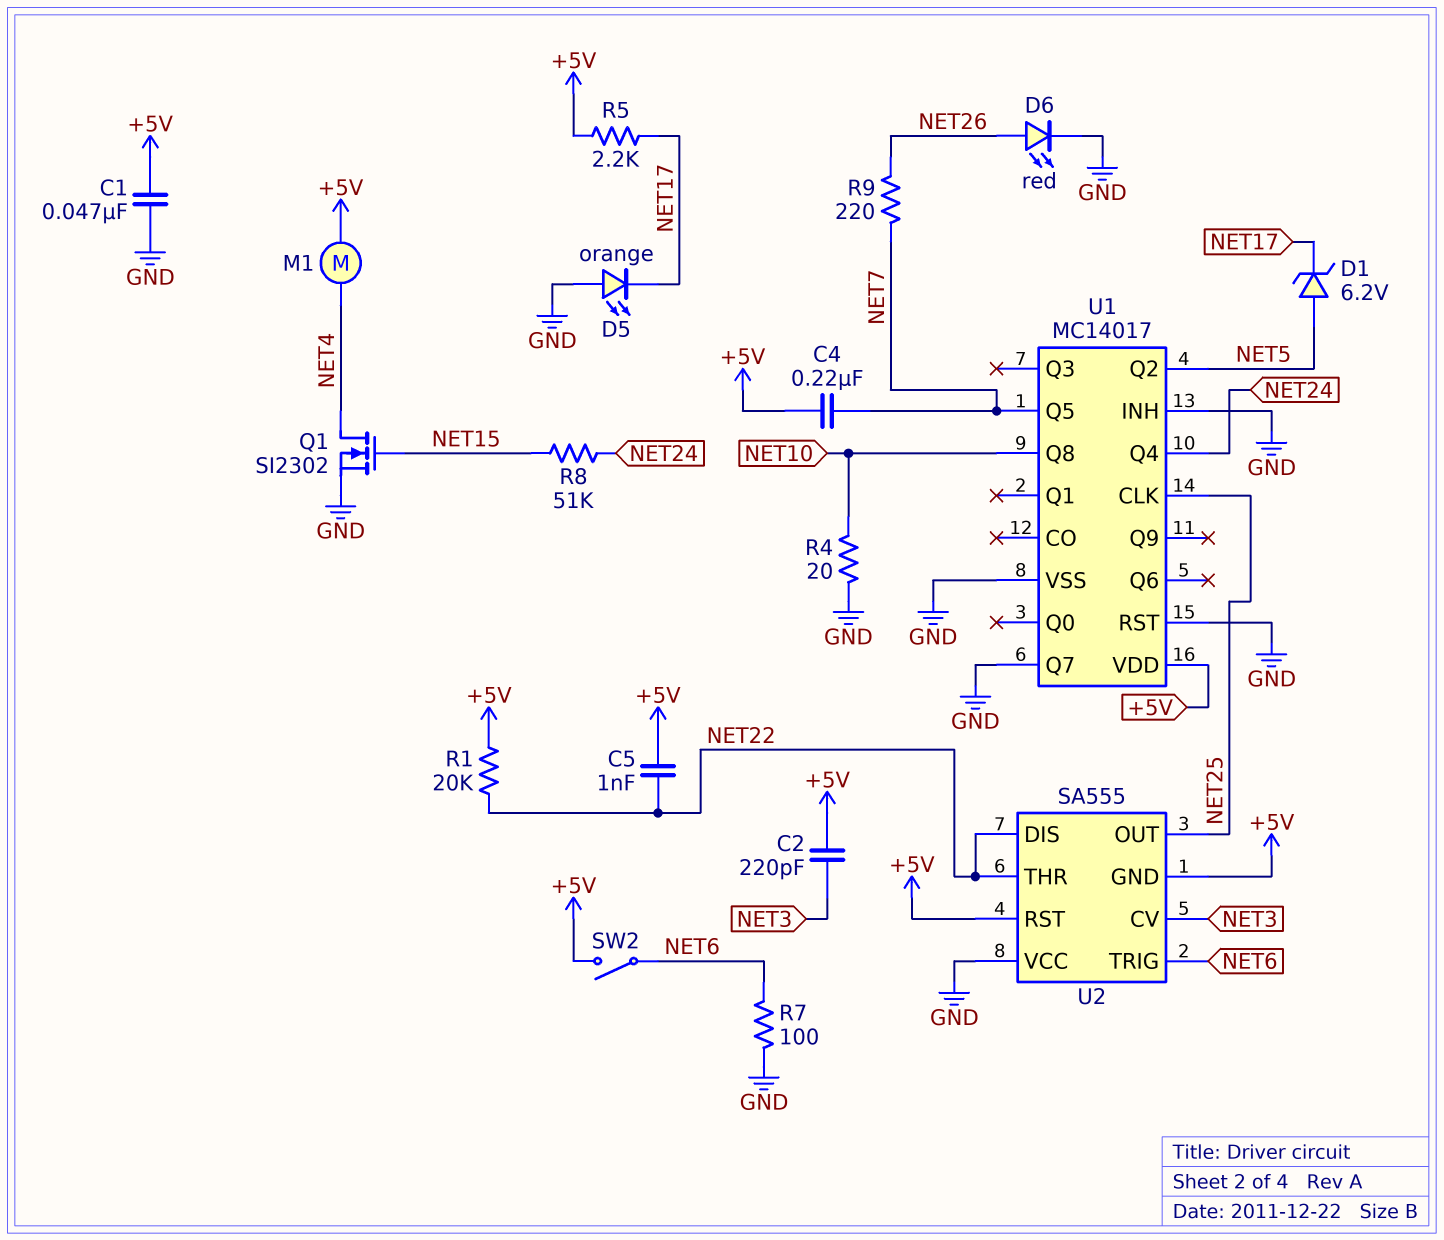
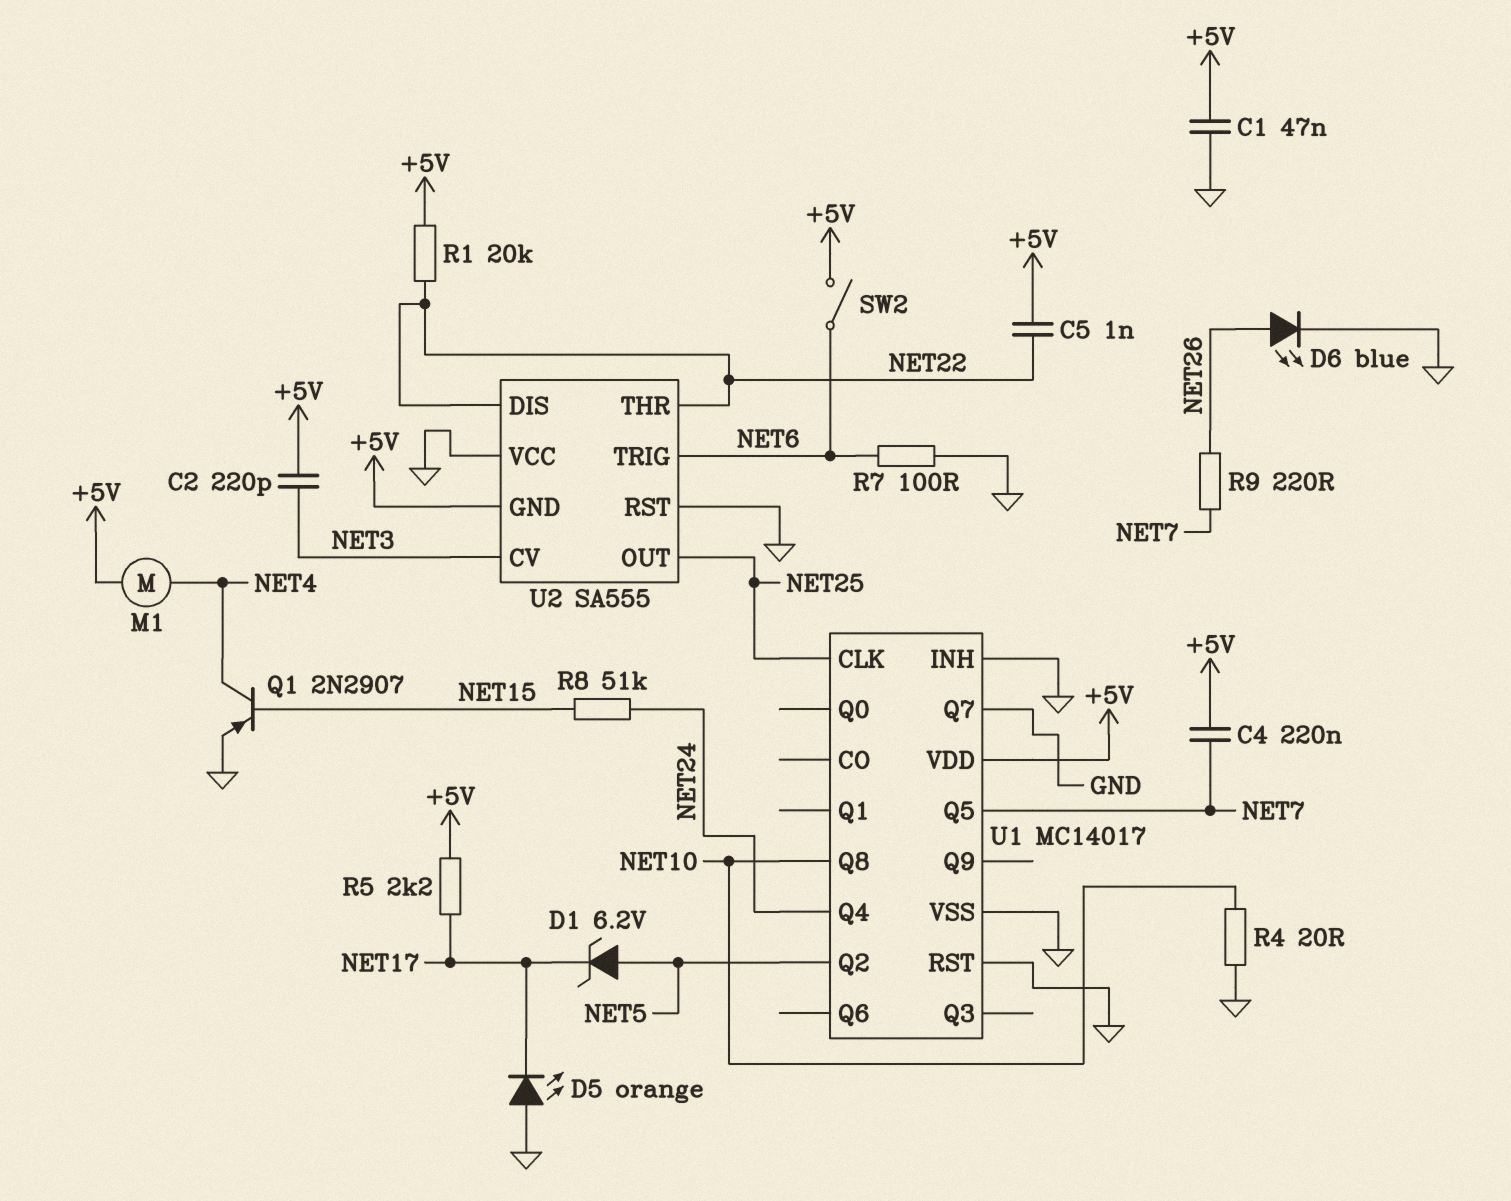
D6: LED red (A NET26, K GND) -> LED blue (A NET26, K GND)
Q1: NMOS SI2302 (G NET15, D NET4, S GND) -> PNP 2N2907 (B NET15, C NET4, E GND)
U2 pin RST: +5V -> GND

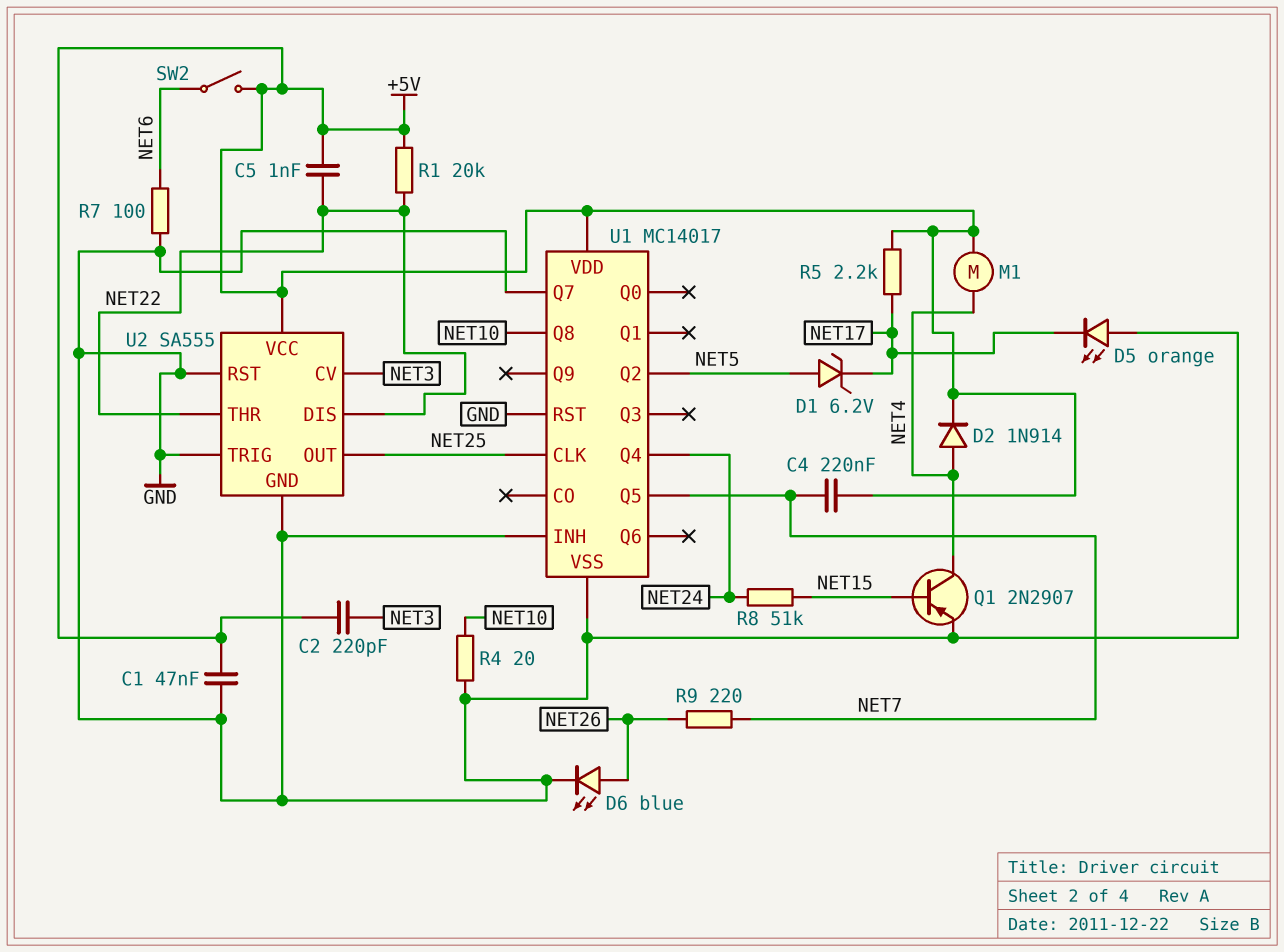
D2: none -> diode 1N914 (A NET4, K +5V)
U2 pin GND: +5V -> GND
U2 pin TRIG: NET6 -> GND
U2 pin VCC: GND -> +5V

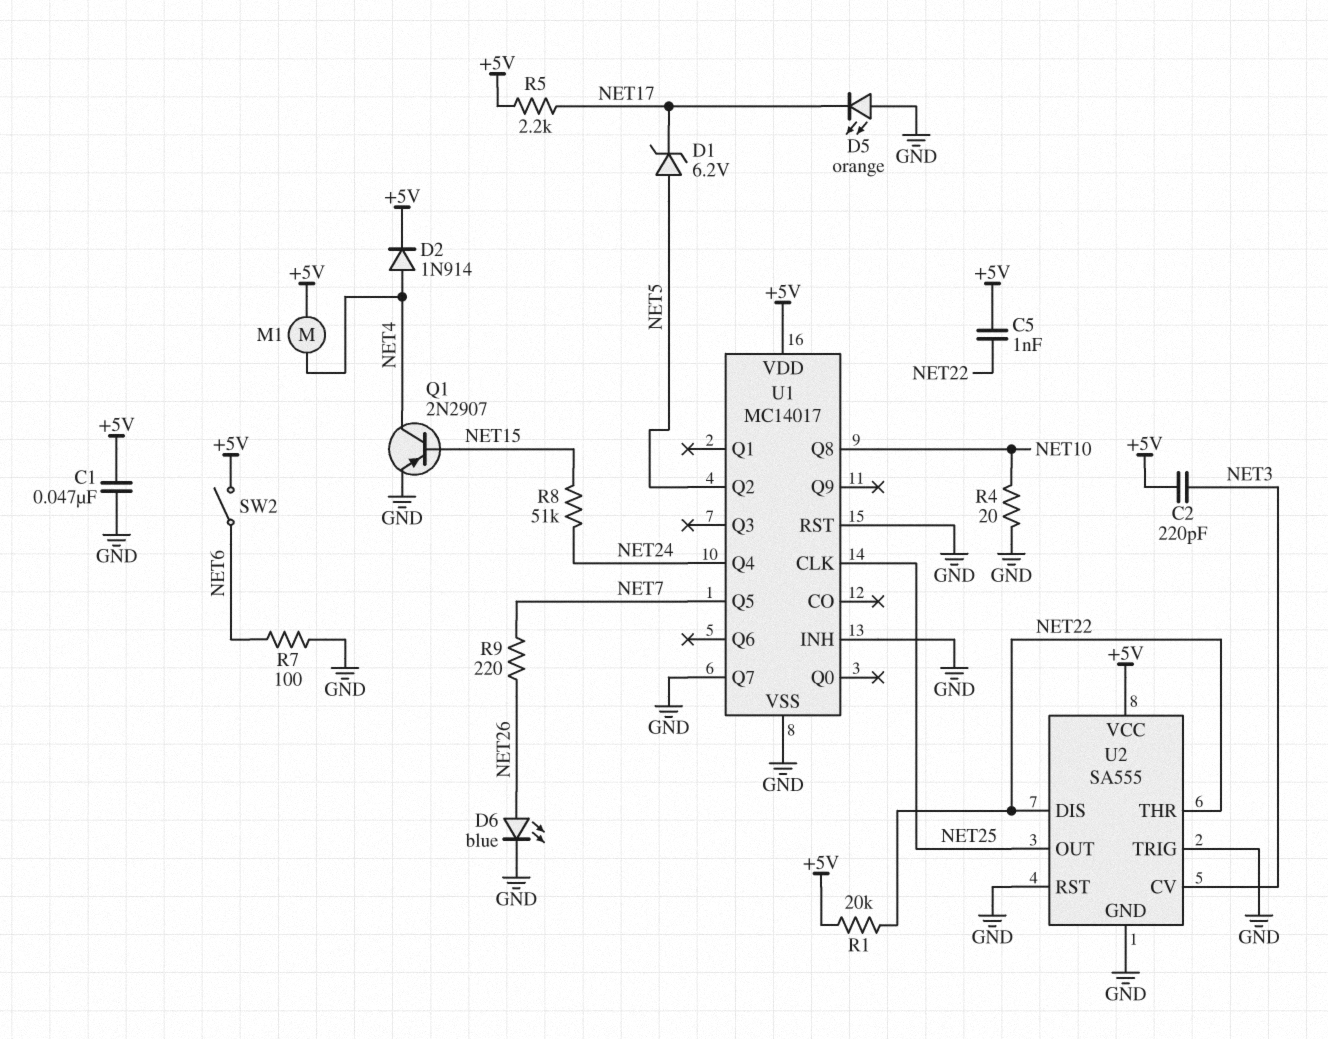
C4: 220nF (+5V, NET7) -> none

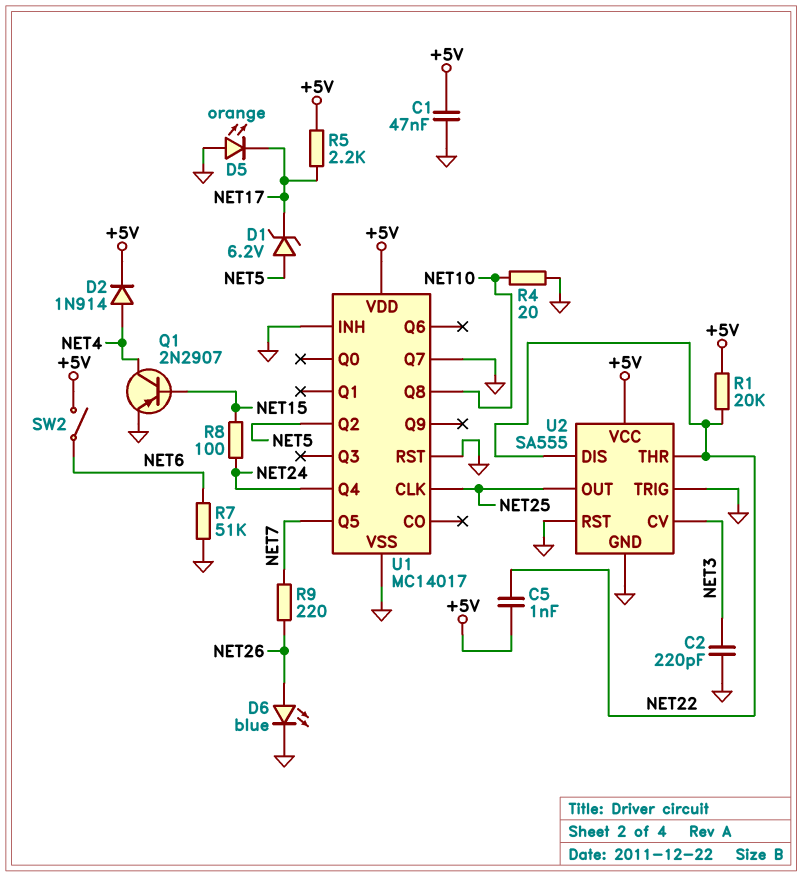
C2: 220pF (+5V, NET3) -> 220pF (GND, NET3)
M1: motor (+5V, NET4) -> none
R7: 100 (GND, NET6) -> 51k (GND, NET6)
R8: 51k (NET15, NET24) -> 100 (NET15, NET24)

